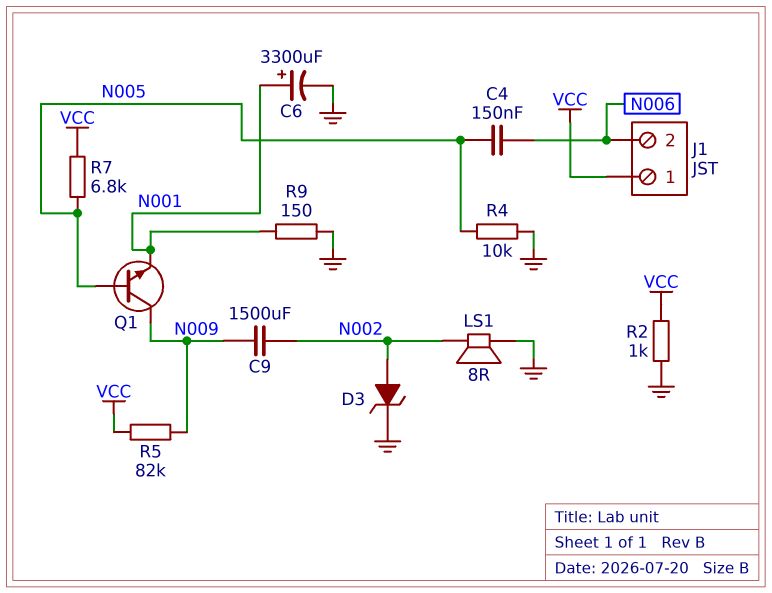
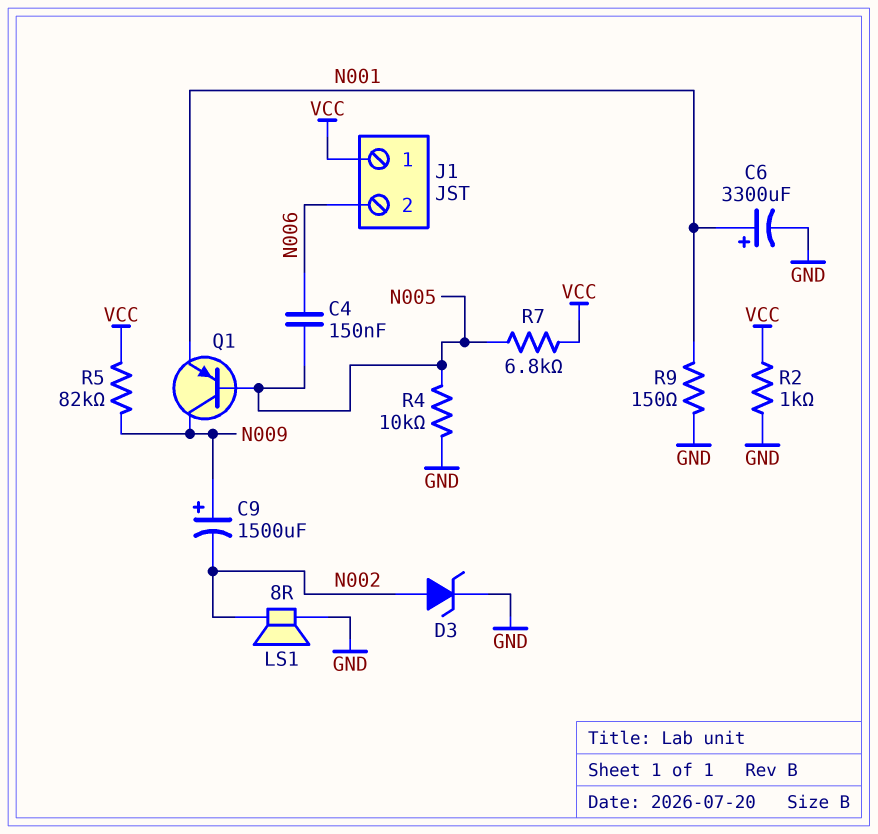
C9: 1500uF (N002, N009) -> 1500uF (plus N009, minus N002)
Q1: NPN (B N005, C N009, E N001) -> PNP (B N005, C N009, E N001)

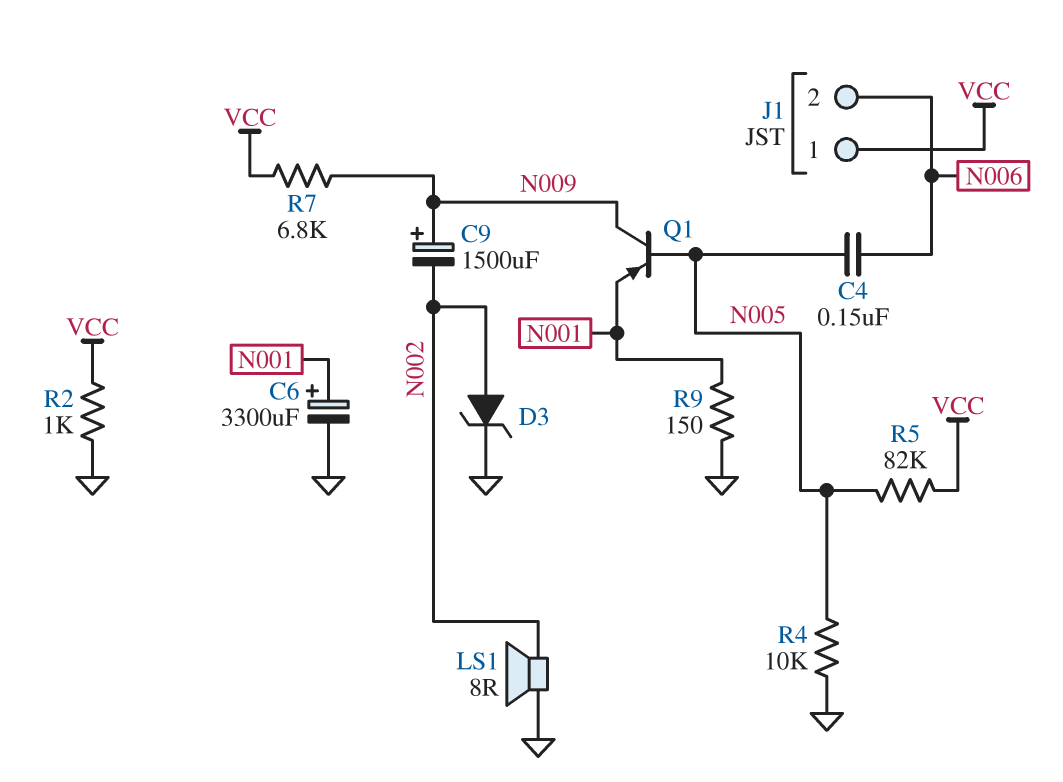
R5: 82k (N009, VCC) -> 82k (N005, VCC)
R7: 6.8k (N005, VCC) -> 6.8k (N009, VCC)

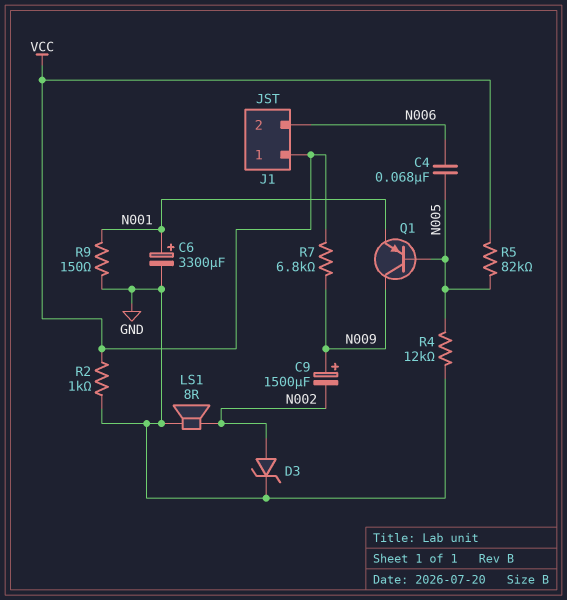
C4: 150nF (N005, N006) -> 68nF (N005, N006)
R4: 10k (GND, N005) -> 12k (GND, N005)

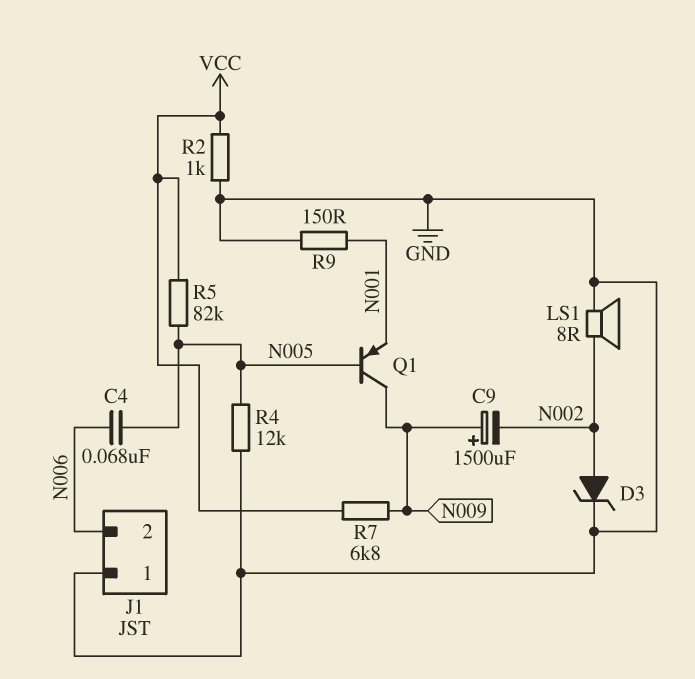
C6: 3300uF (plus N001, minus GND) -> none
J1 pin 1: VCC -> GND

